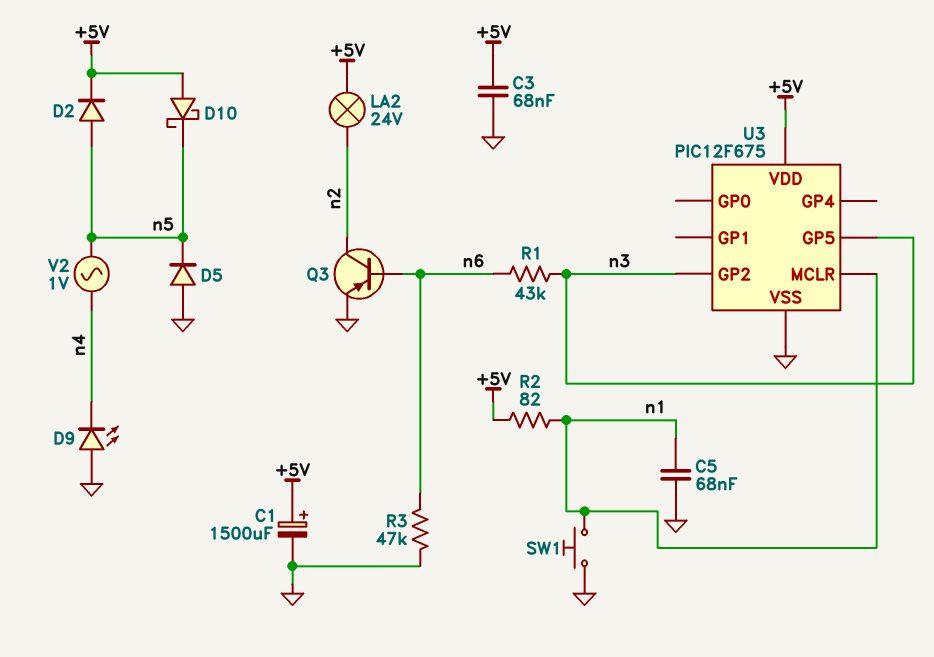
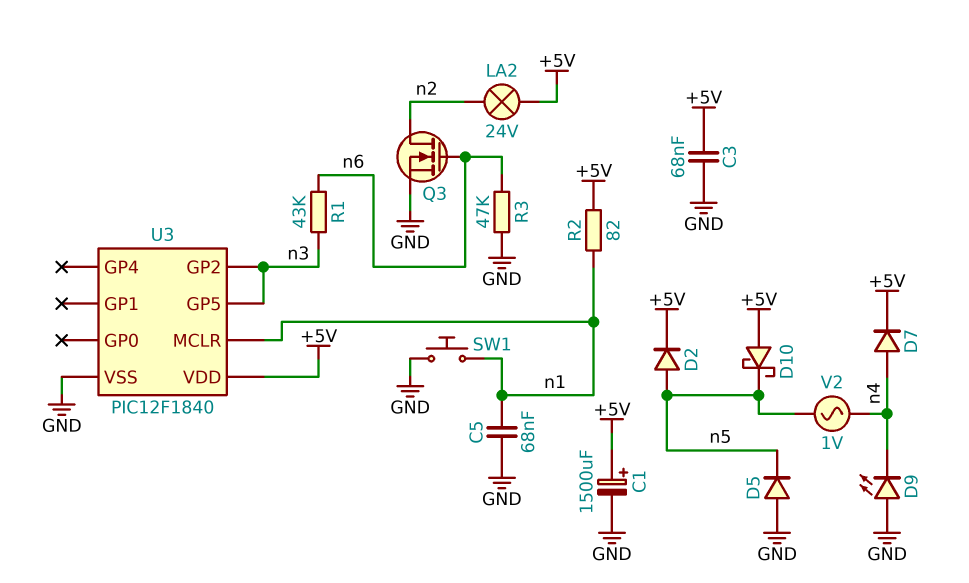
D7: none -> diode (A n4, K +5V)
Q3: PNP (B n6, C n2, E GND) -> NMOS (G n6, D n2, S GND)
U3: PIC12F675 -> PIC12F1840

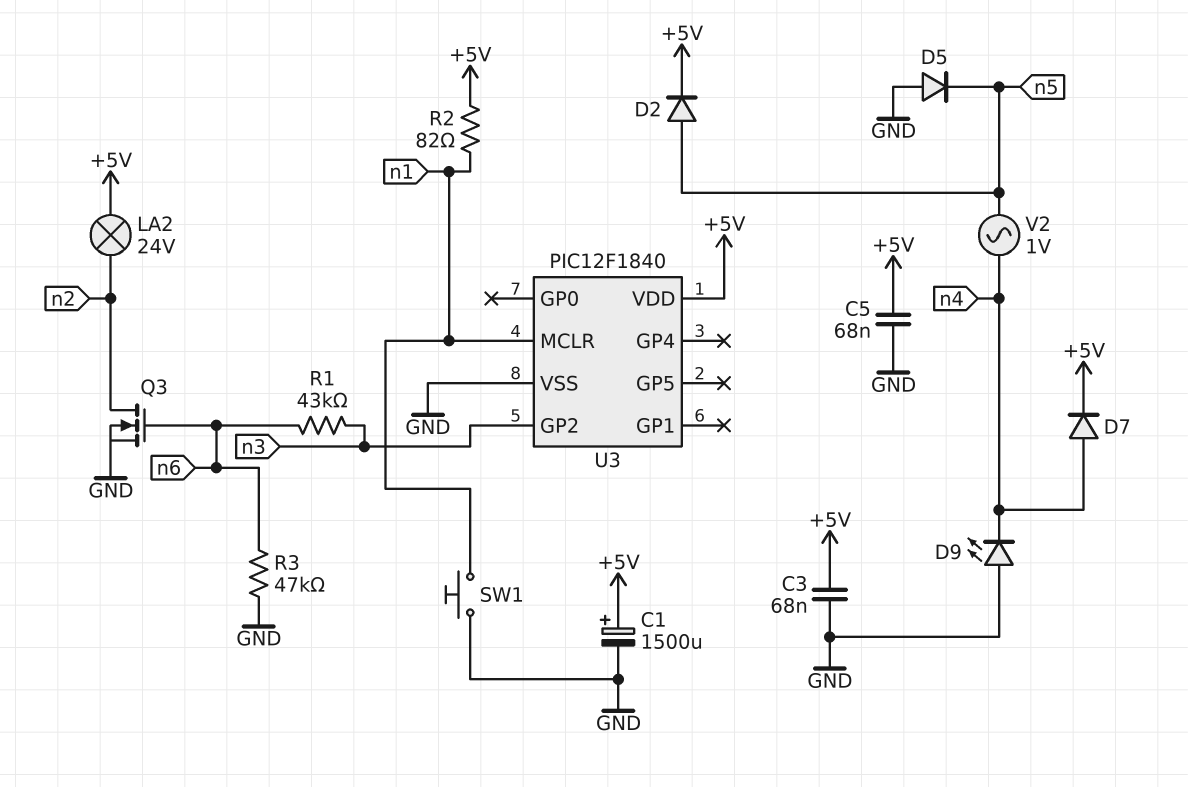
C5: 68nF (GND, n1) -> 68nF (+5V, GND)
D10: schottky (A +5V, K n5) -> none
U3 pin GP5: n3 -> none

